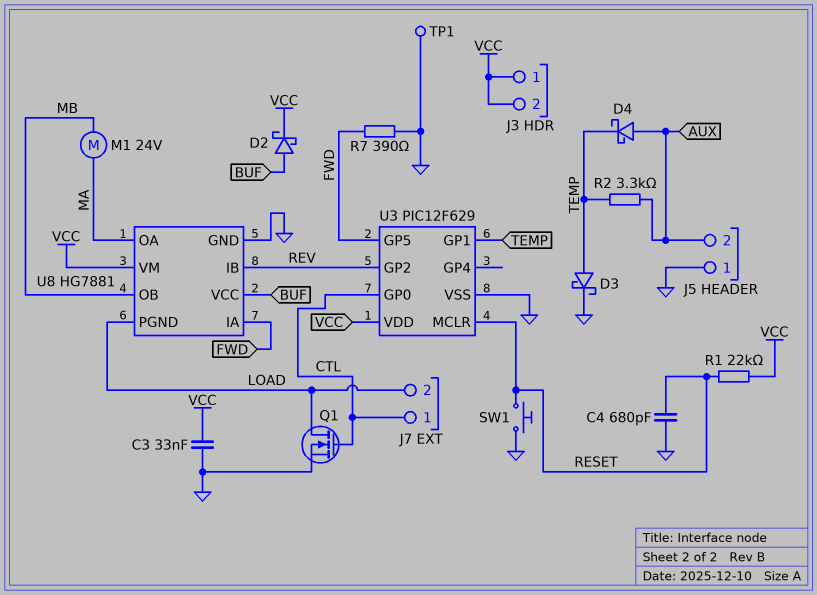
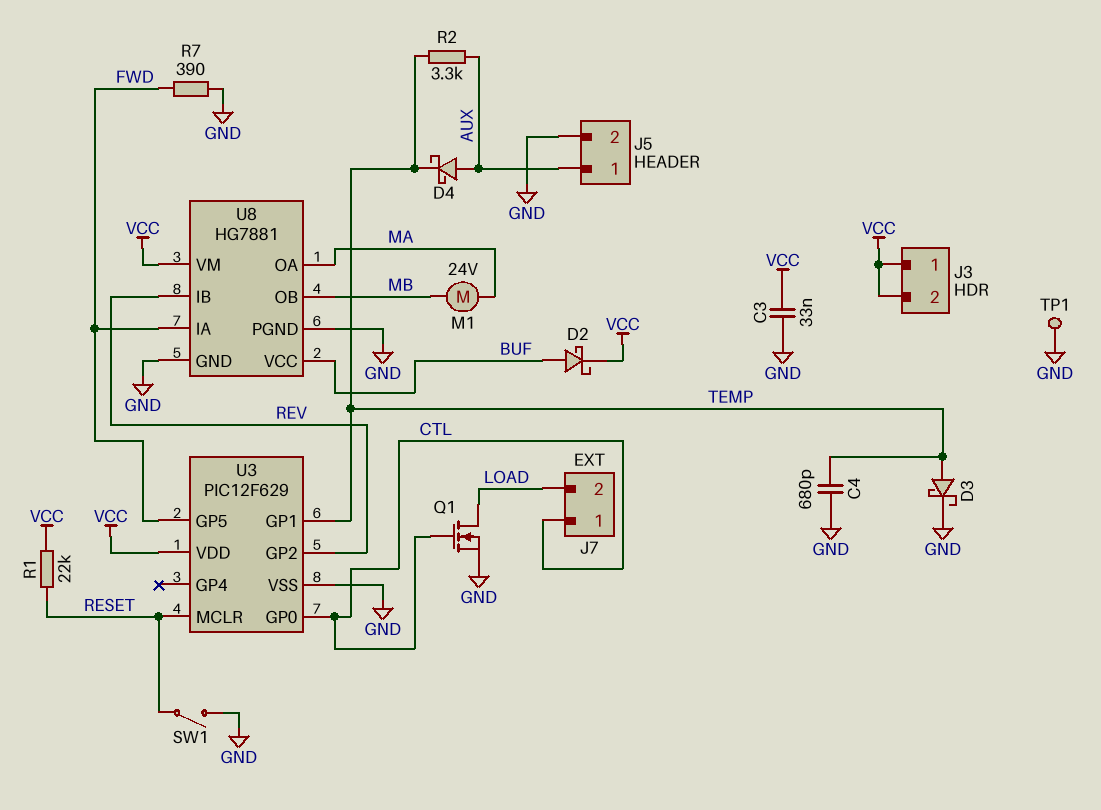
C4: 680pF (GND, RESET) -> 680pF (GND, TEMP)
J5 pin 1: GND -> AUX
J5 pin 2: AUX -> GND
SW1: button (GND, RESET) -> switch (GND, RESET)
U8 pin PGND: LOAD -> GND

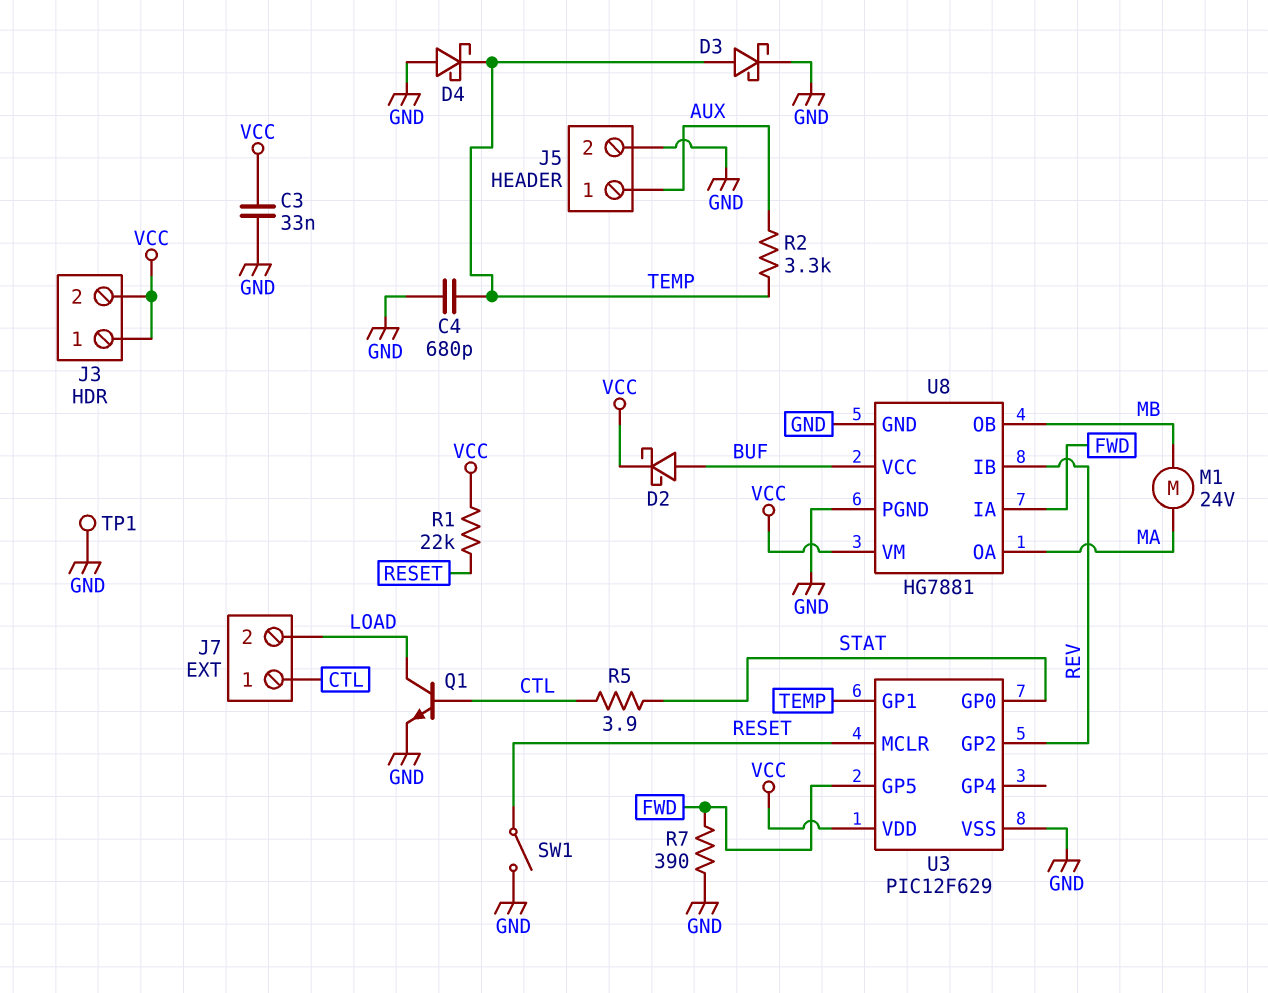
D4: schottky (A AUX, K TEMP) -> schottky (A GND, K TEMP)
Q1: NMOS (G CTL, D LOAD, S GND) -> NPN (B CTL, C LOAD, E GND)
R5: none -> 3.9 (CTL, STAT)
U3 pin GP0: CTL -> STAT

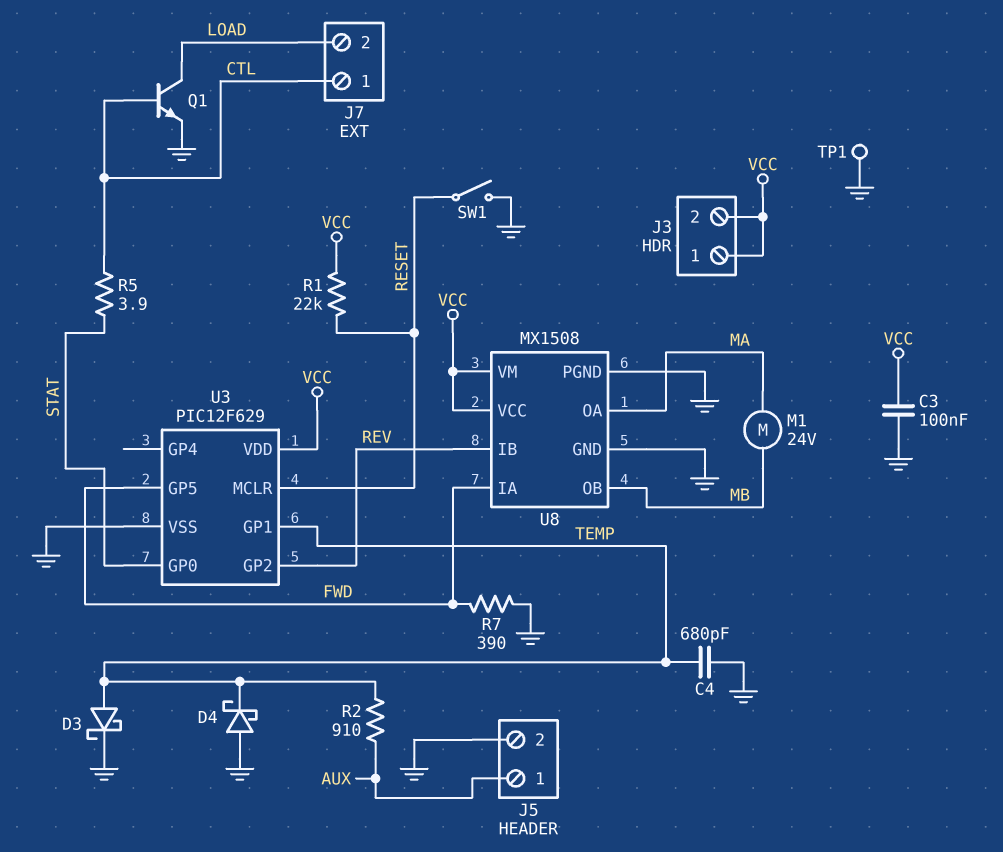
C3: 33nF (GND, VCC) -> 100nF (GND, VCC)
D2: schottky (A BUF, K VCC) -> none
R2: 3.3k (AUX, TEMP) -> 910 (AUX, TEMP)
U8: HG7881 -> MX1508
U8 pin VCC: BUF -> VCC

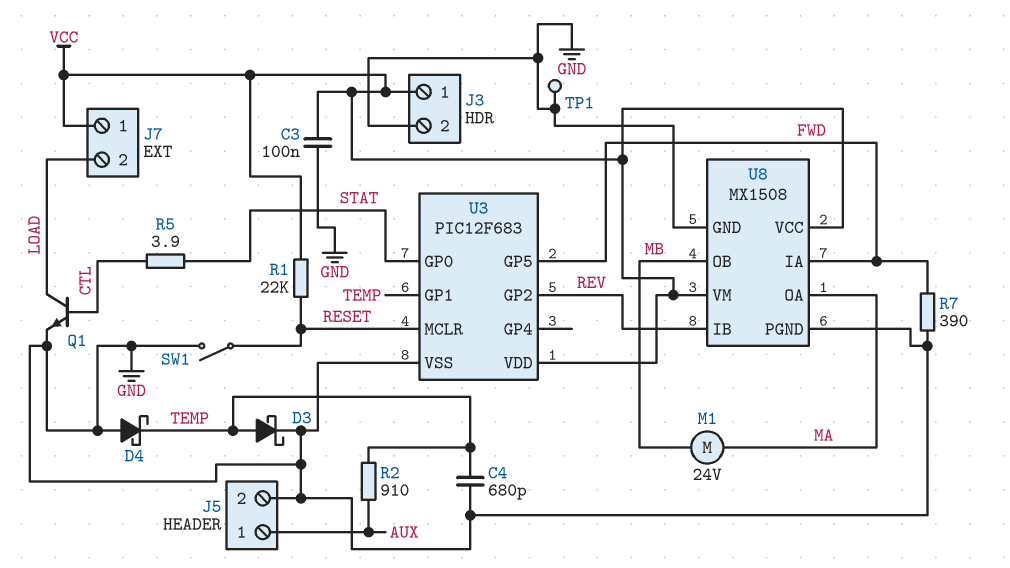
J3 pin 2: VCC -> GND
J7 pin 1: CTL -> VCC
U3: PIC12F629 -> PIC12F683

